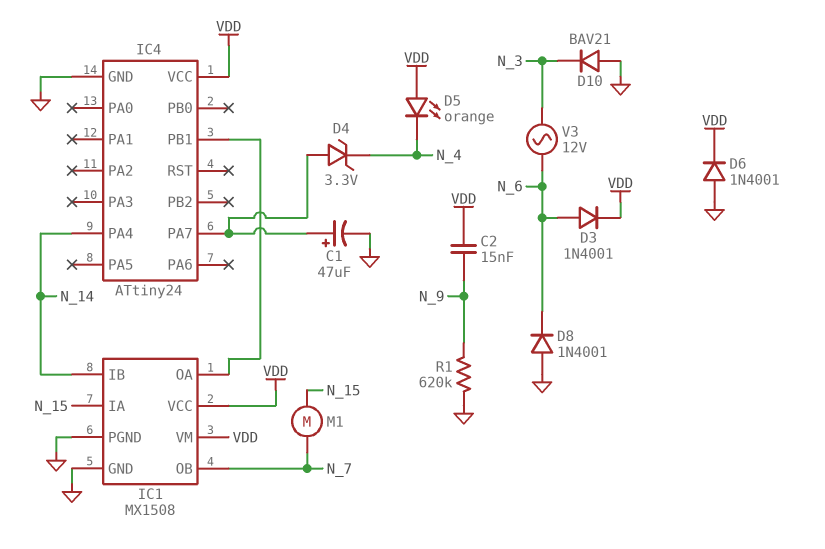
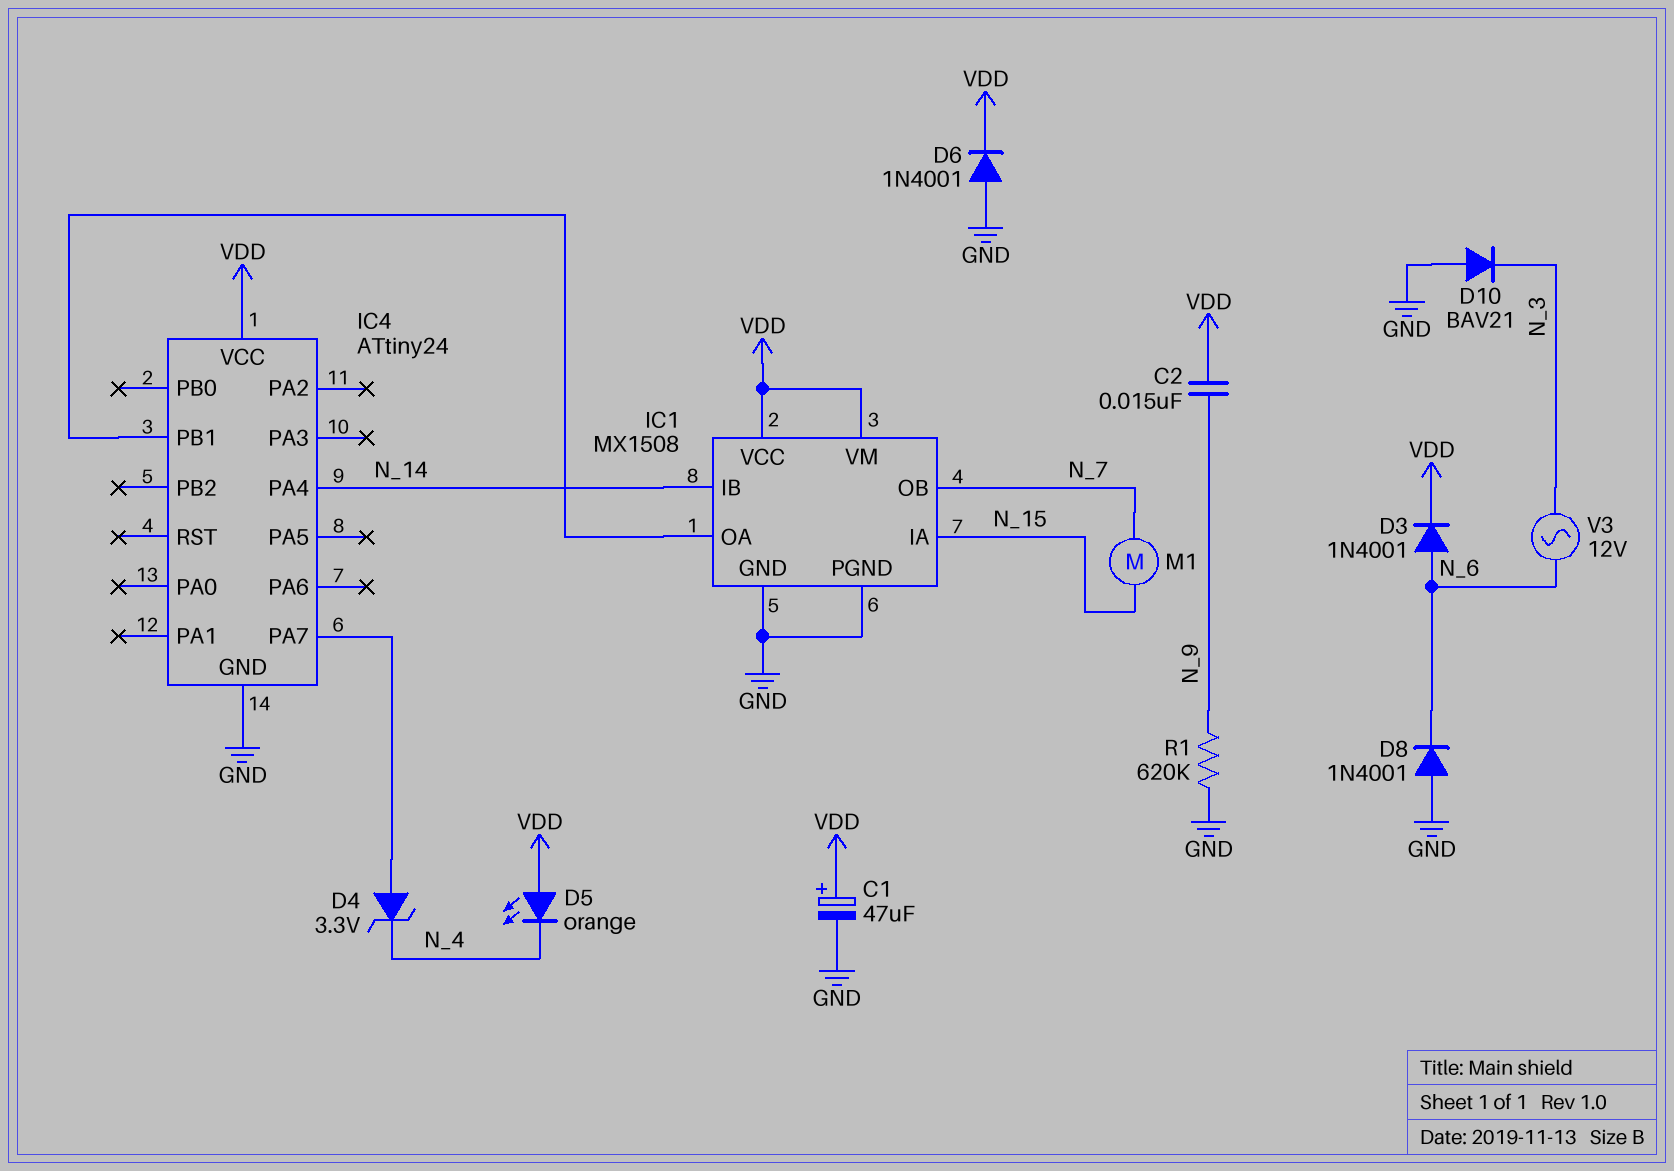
C1: 47uF (plus IC4/PA7, minus GND) -> 47uF (plus VDD, minus GND)

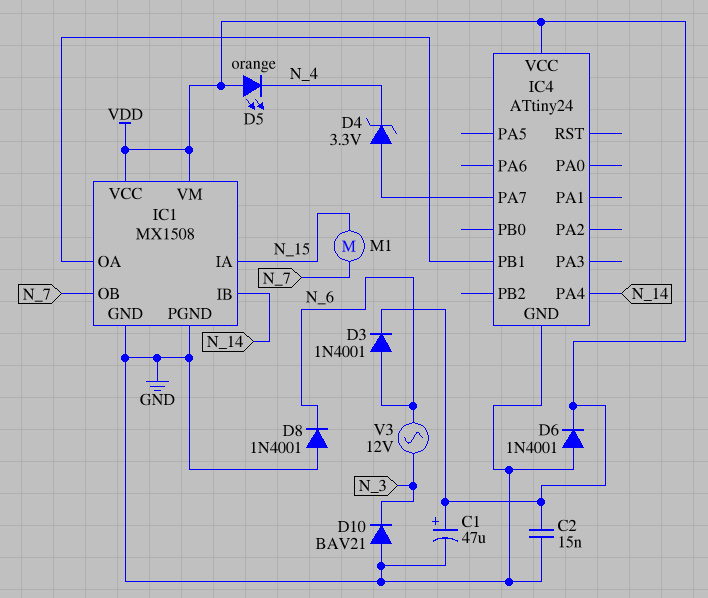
C2: 15nF (N_9, VDD) -> 15nF (GND, VDD)
R1: 620k (GND, N_9) -> none

